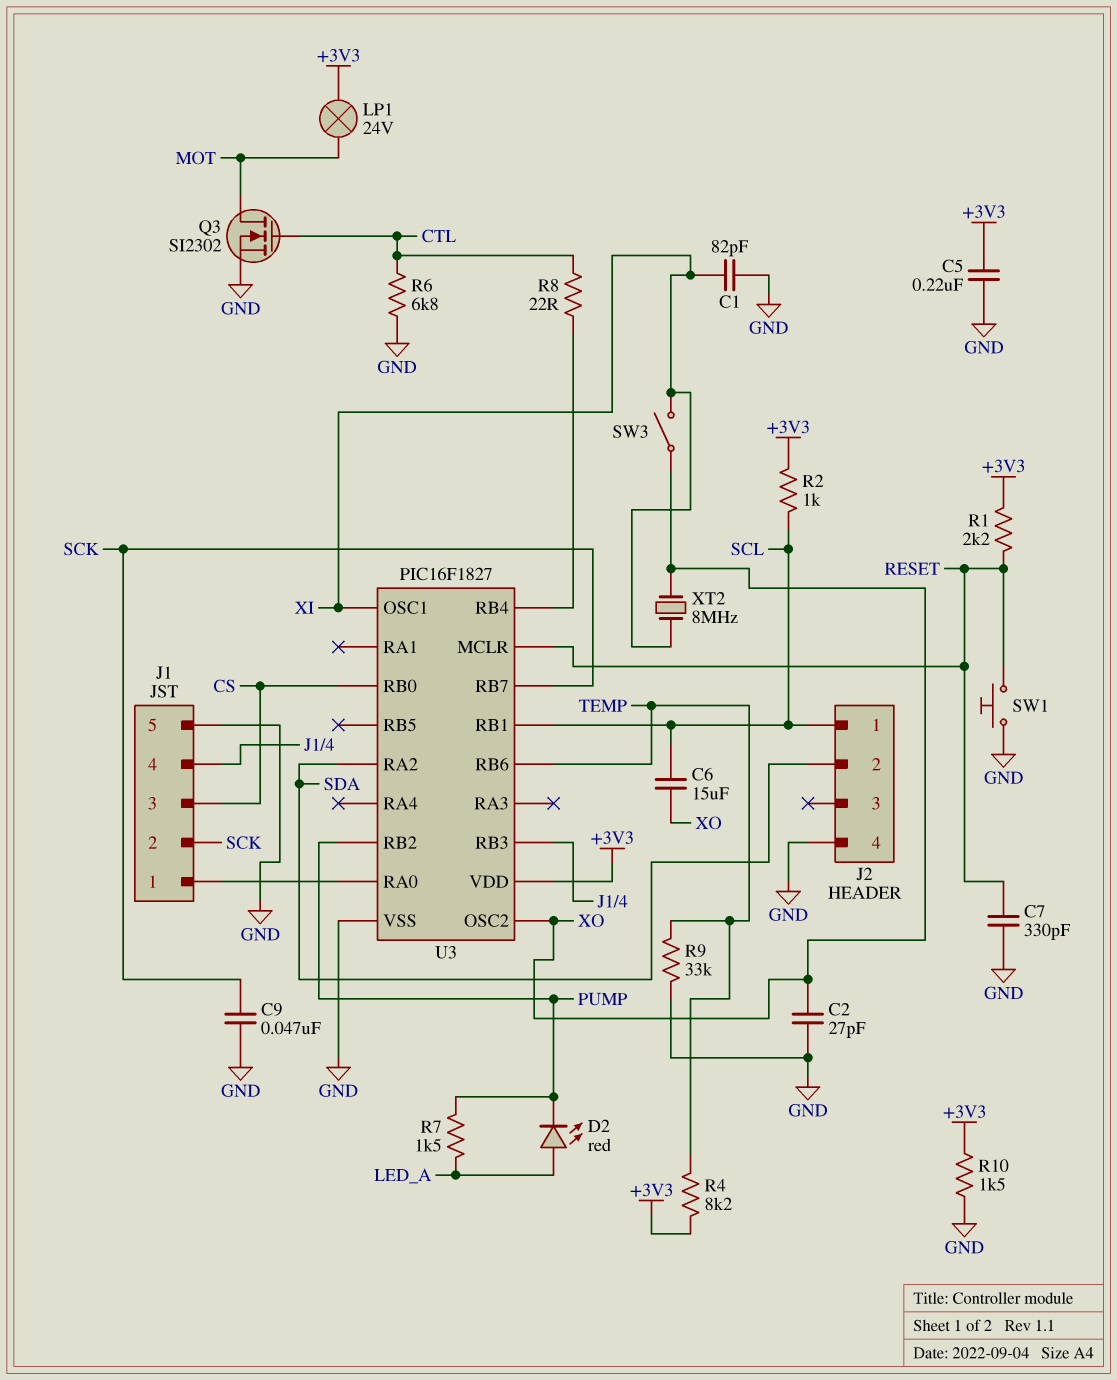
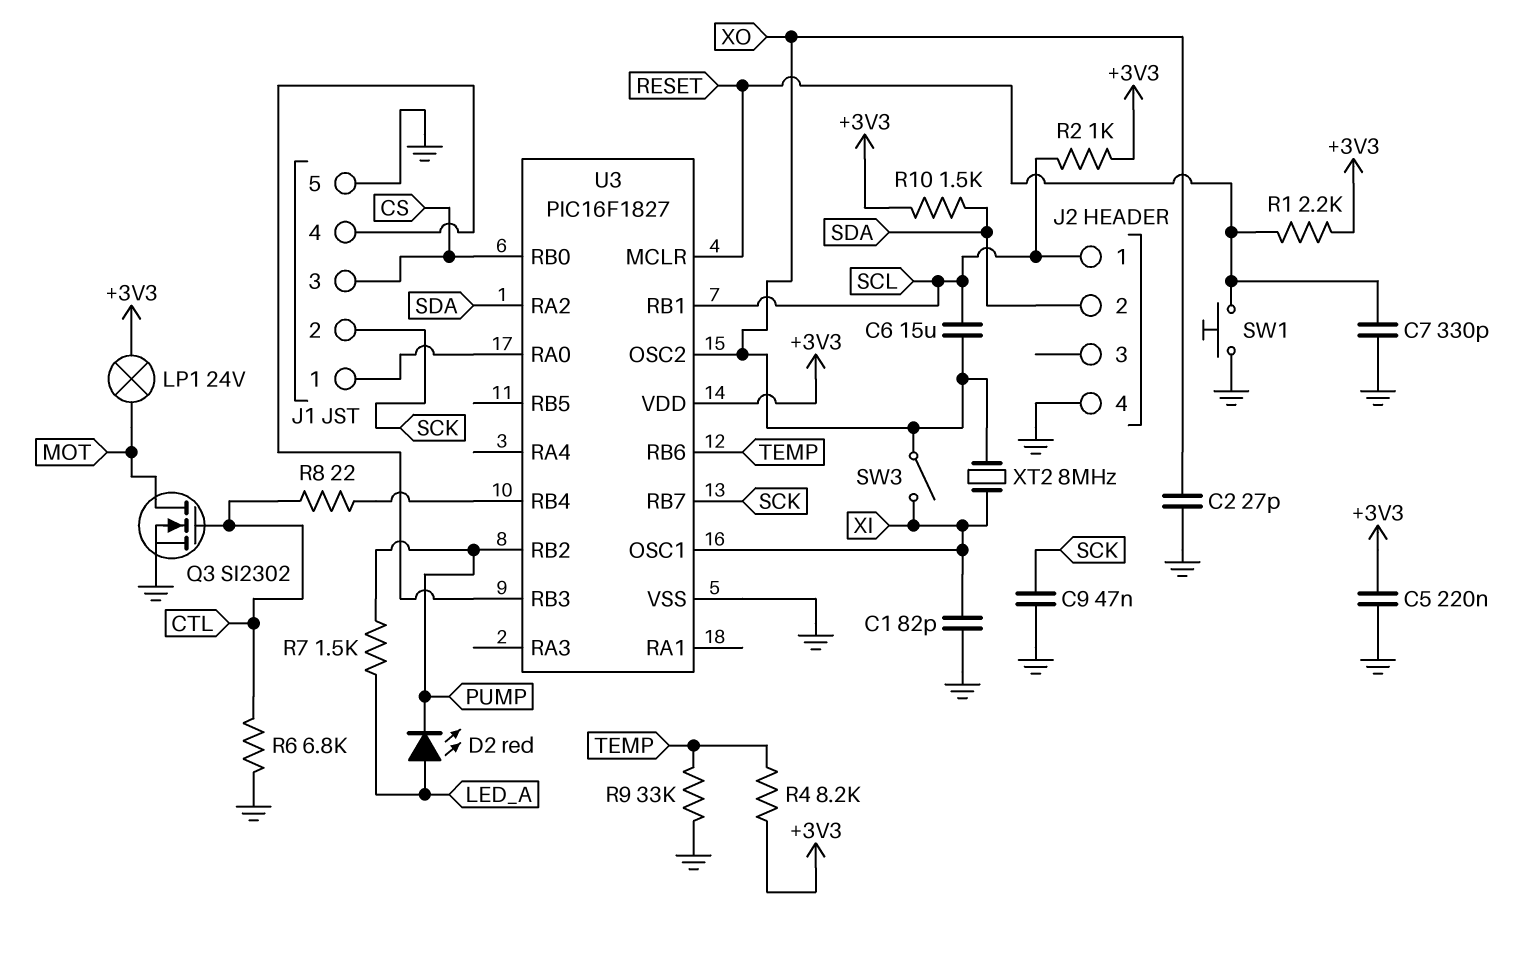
R10: 1.5k (+3V3, GND) -> 1.5k (+3V3, SDA)

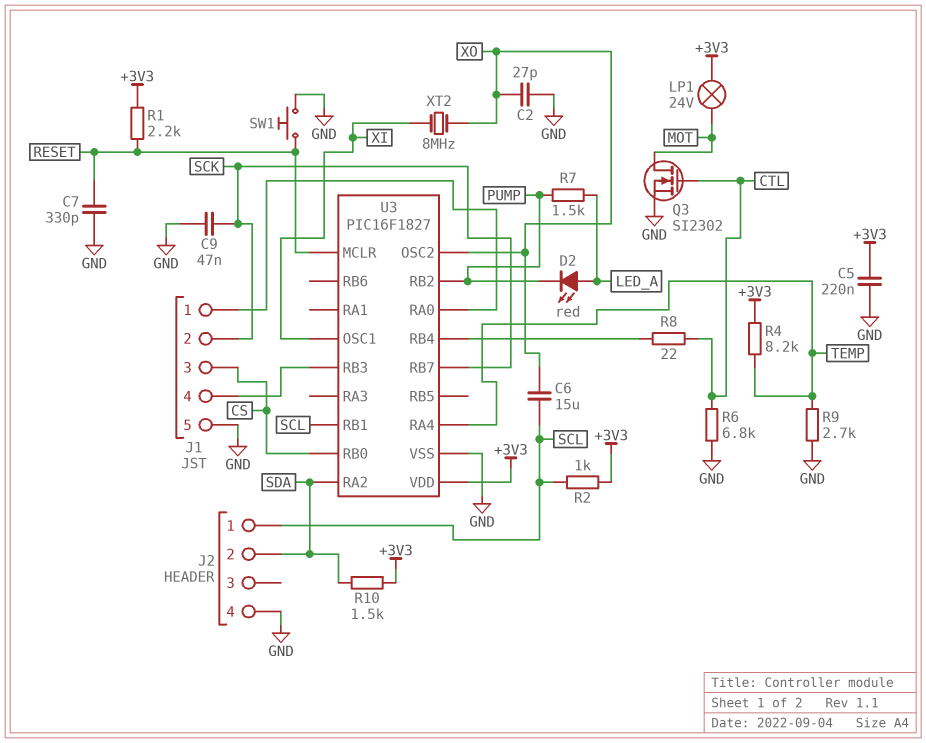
C1: 82pF (GND, XI) -> none
R9: 33k (GND, TEMP) -> 2.7k (GND, TEMP)
SW3: switch (XI, XO) -> none
U3 pin RA4: none -> TEMP
U3 pin RB6: TEMP -> none

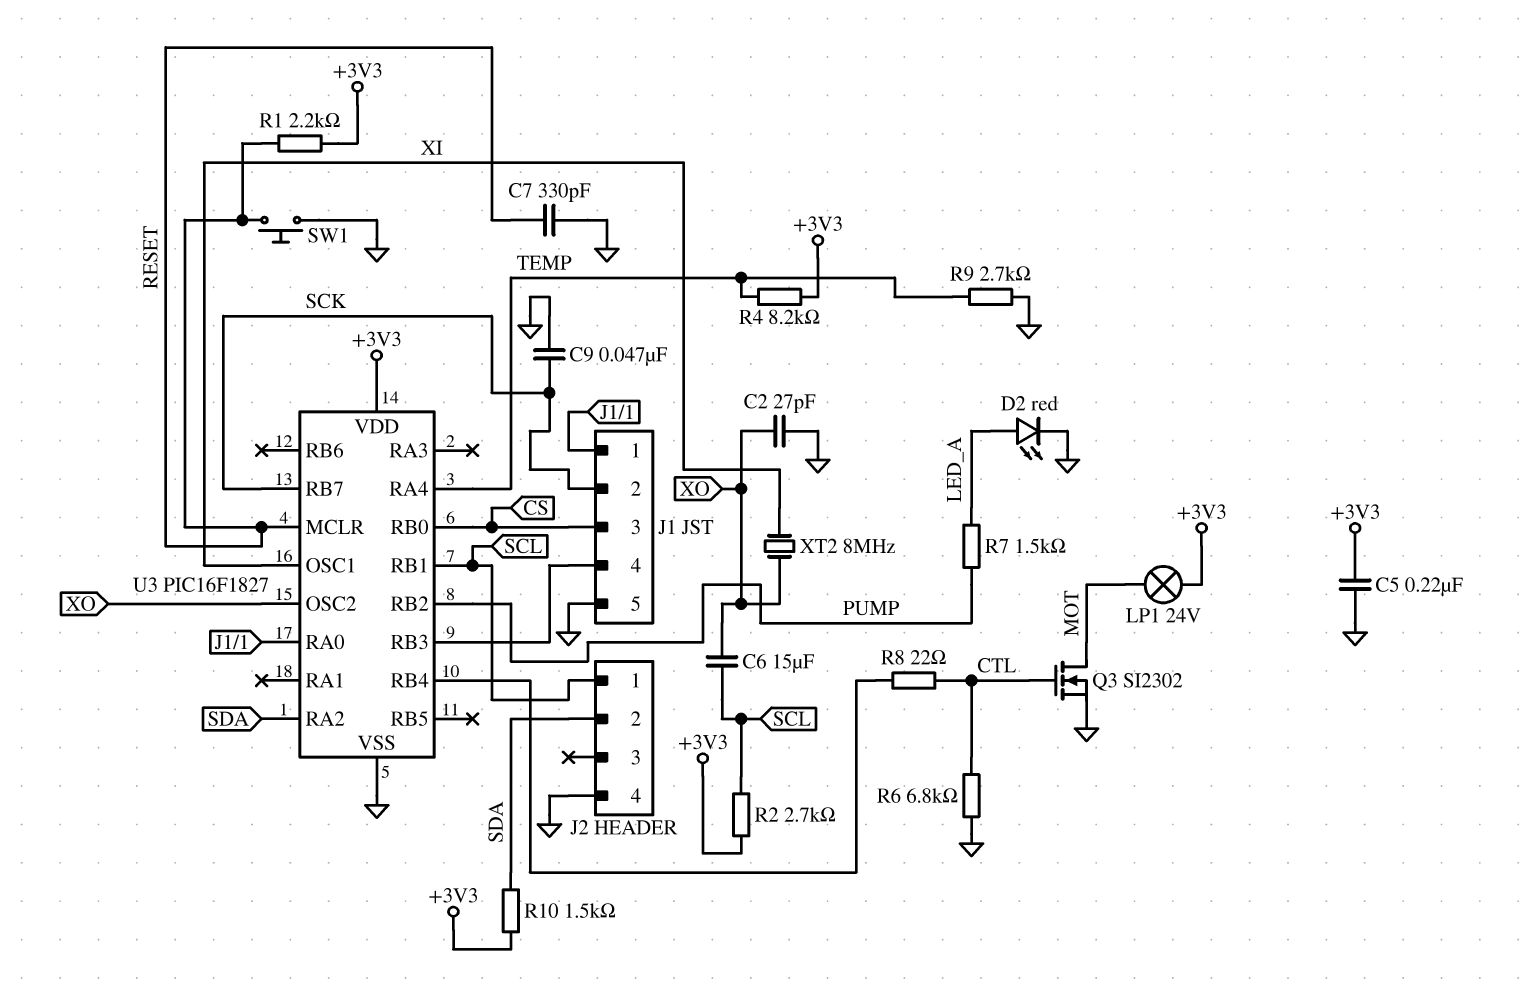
D2: LED red (A LED_A, K PUMP) -> LED red (A LED_A, K GND)
R2: 1k (+3V3, SCL) -> 2.7k (+3V3, SCL)

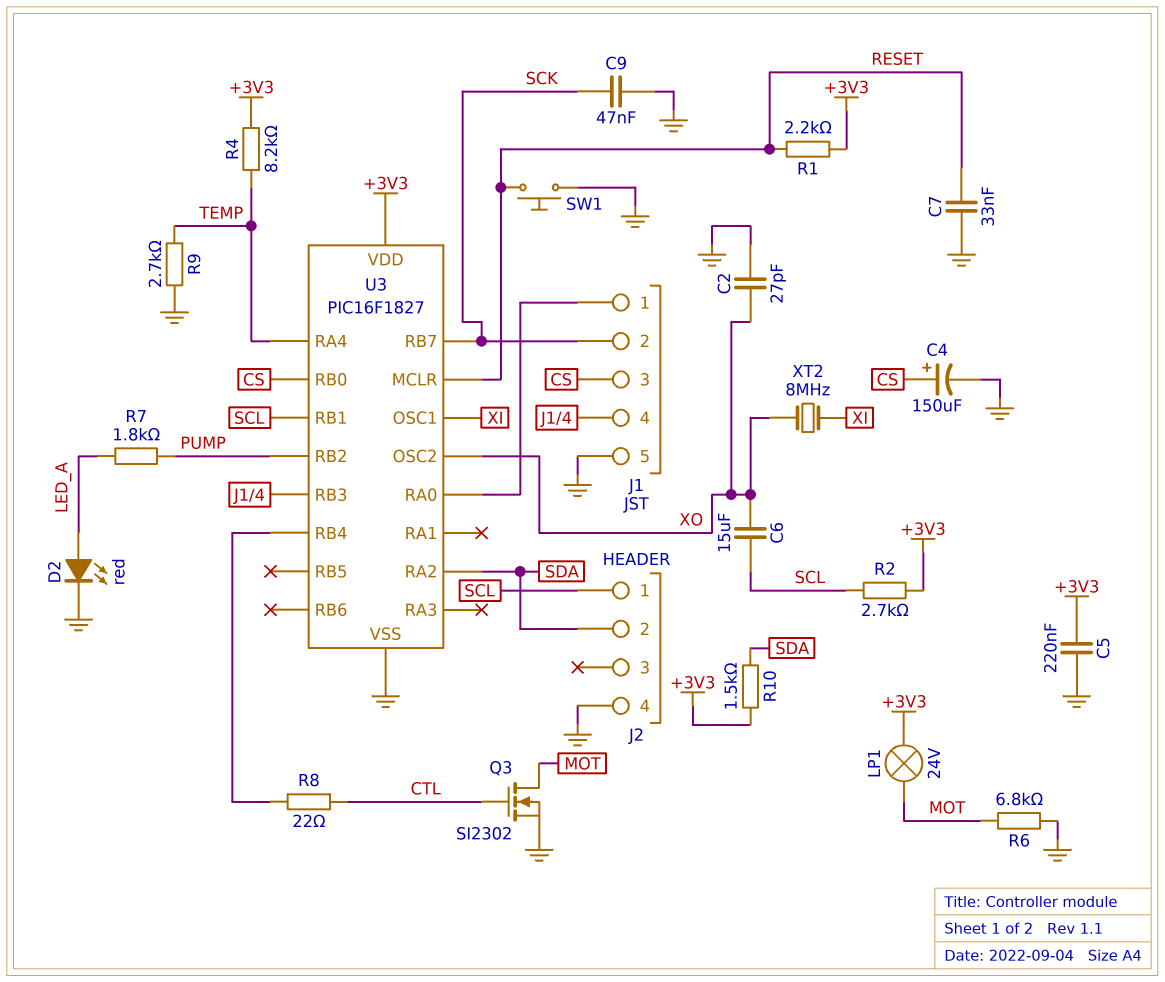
C4: none -> 150uF (plus CS, minus GND)
C7: 330pF (GND, RESET) -> 33nF (GND, RESET)
R6: 6.8k (CTL, GND) -> 6.8k (GND, MOT)
R7: 1.5k (LED_A, PUMP) -> 1.8k (LED_A, PUMP)

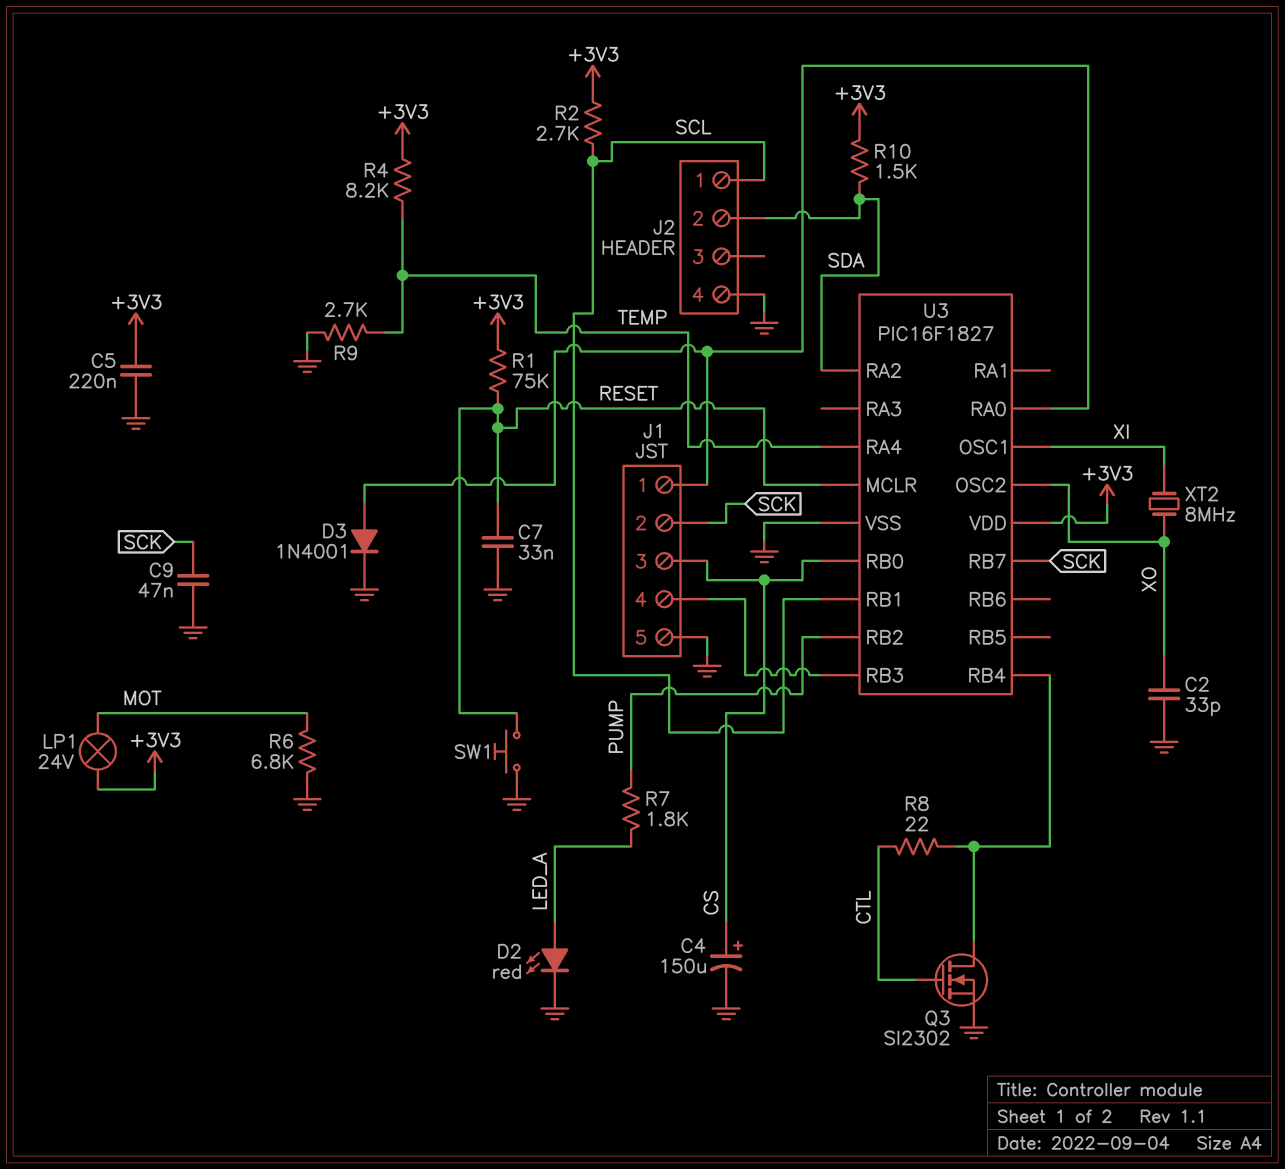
C2: 27pF (GND, XO) -> 33pF (GND, XO)
C6: 15uF (SCL, XO) -> none
D3: none -> diode 1N4001 (A J1/1, K GND)
Q3: NMOS SI2302 (G CTL, D MOT, S GND) -> NMOS SI2302 (G CTL, D U3/RB4, S GND)
R1: 2.2k (+3V3, RESET) -> 75k (+3V3, RESET)

